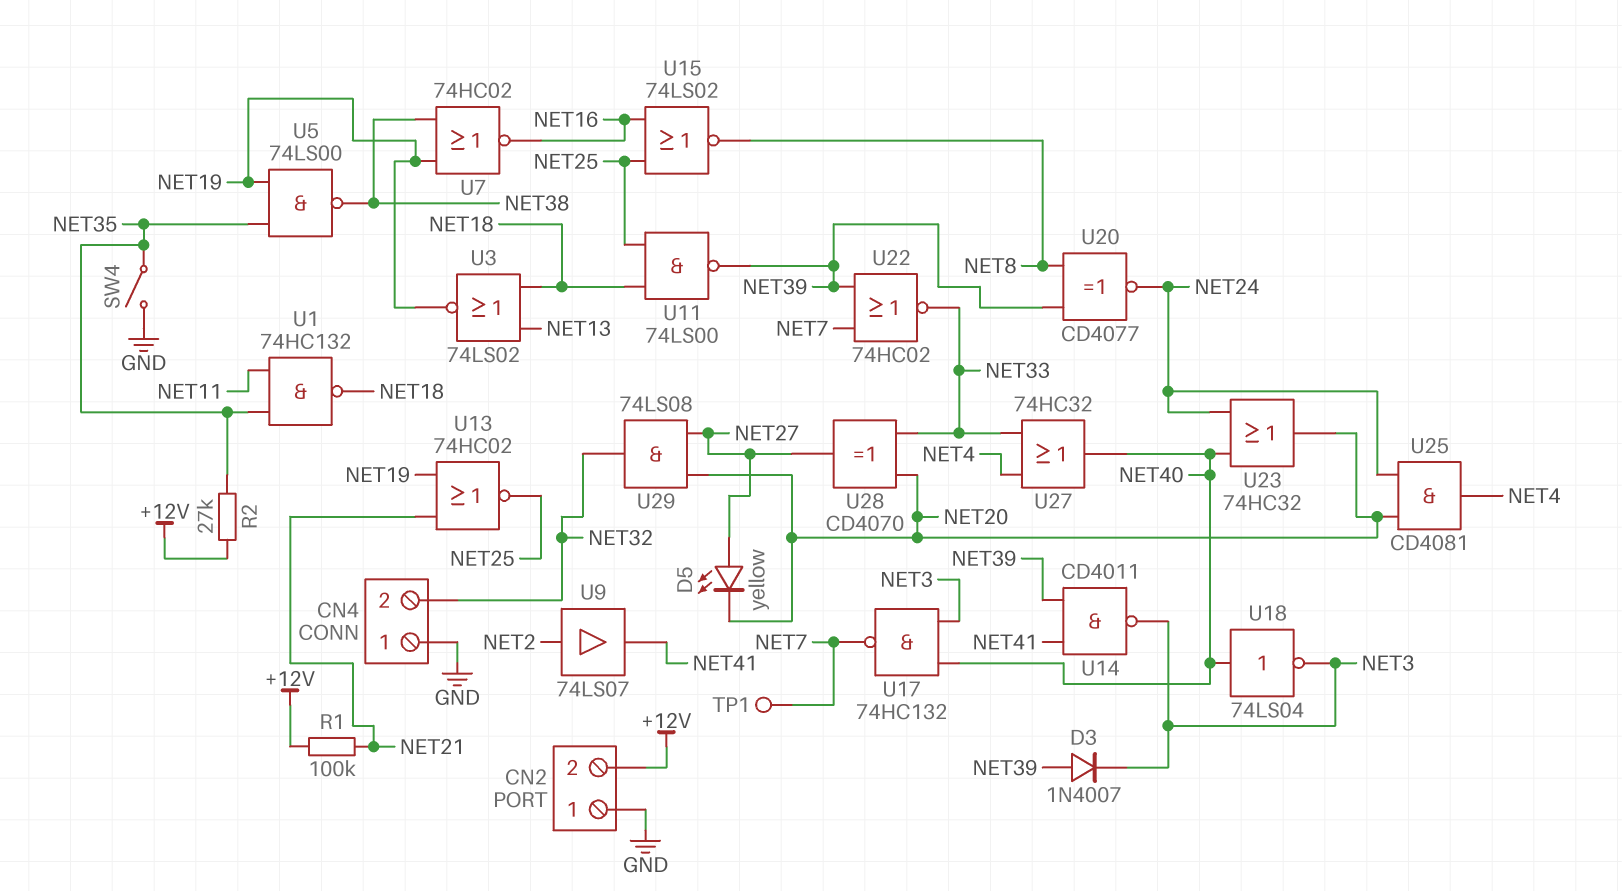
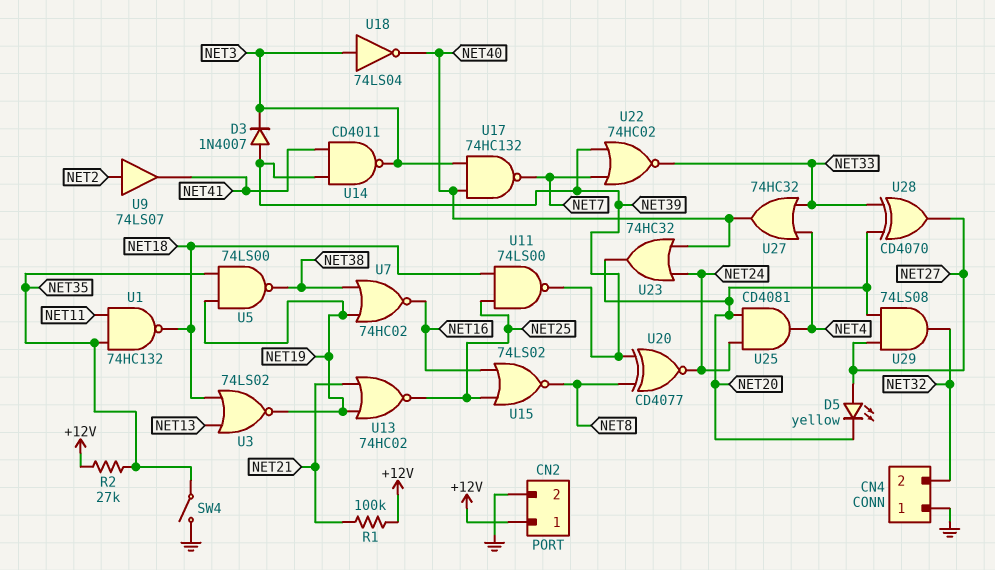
CN2 pin 1: GND -> +12V
CN2 pin 2: +12V -> GND
TP1: test point (NET7) -> none
U18: NOT 74LS04 (in NET40, out NET3) -> NOT 74LS04 (in NET3, out NET40)

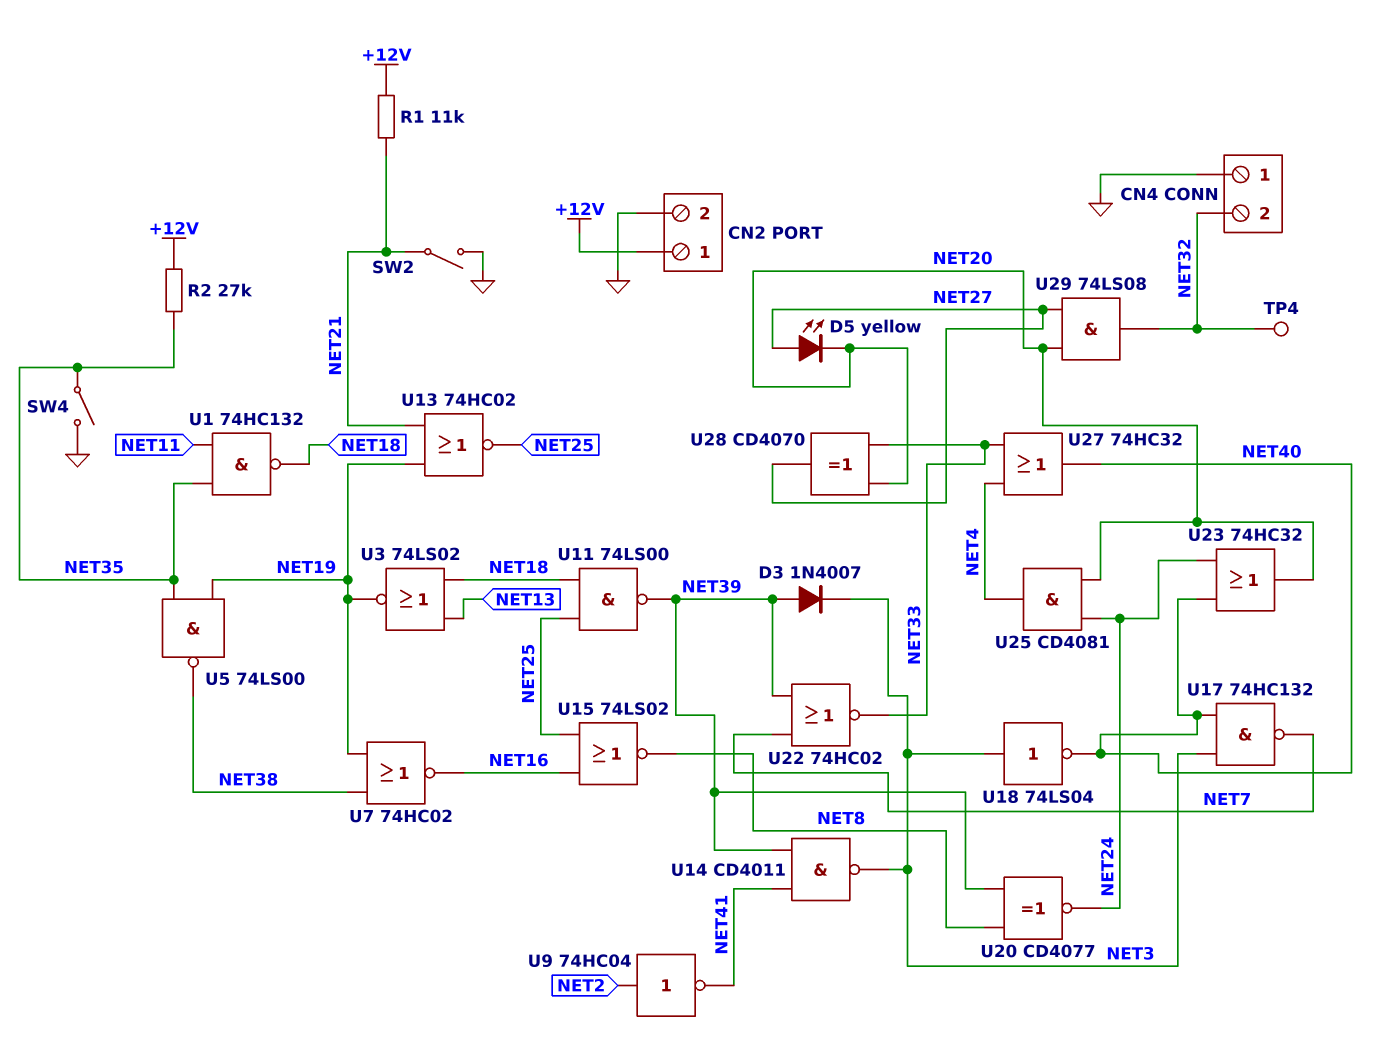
R1: 100k (+12V, NET21) -> 11k (+12V, NET21)
SW2: none -> switch (GND, NET21)
TP4: none -> test point (NET32)
U9: buffer 74LS07 (in NET2, out NET41) -> NOT 74HC04 (in NET2, out NET41)

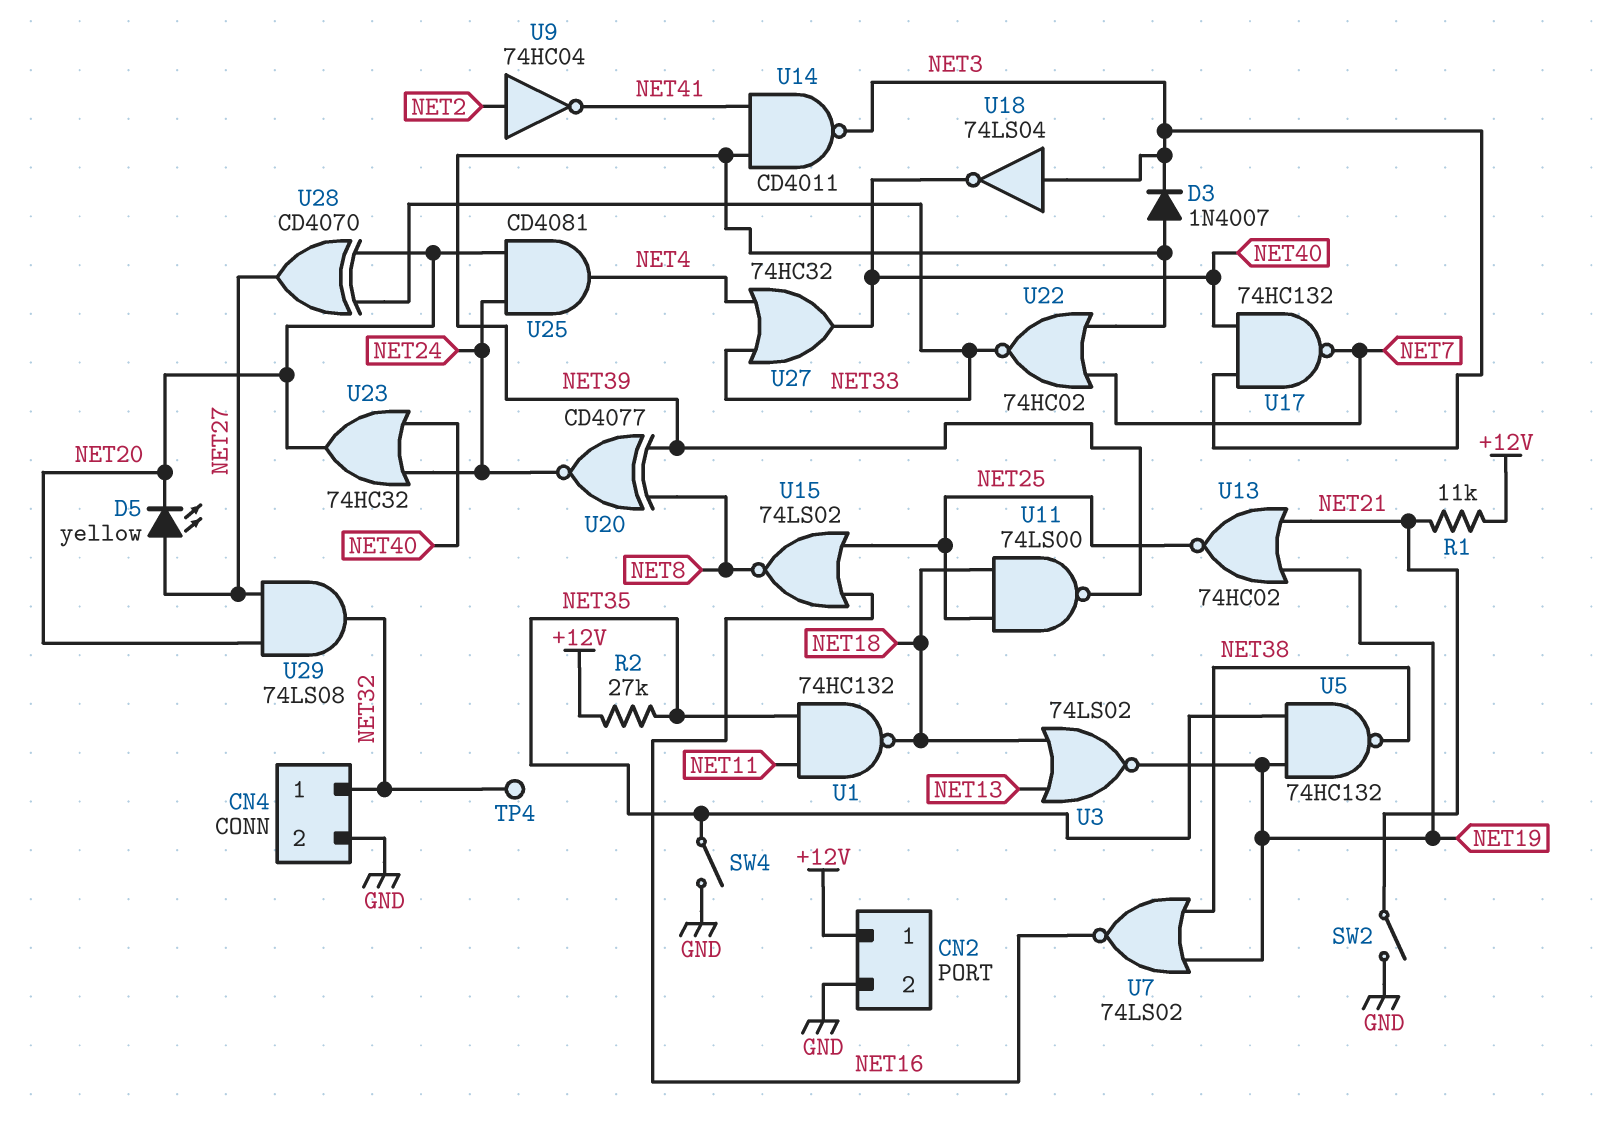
CN4 pin 1: GND -> NET32
CN4 pin 2: NET32 -> GND
U5: NAND 74LS00 (in NET19, in NET35, out NET38) -> NAND 74HC132 (in NET19, in NET35, out NET38)
U7: NOR 74HC02 (in NET19, in NET38, out NET16) -> NOR 74LS02 (in NET19, in NET38, out NET16)

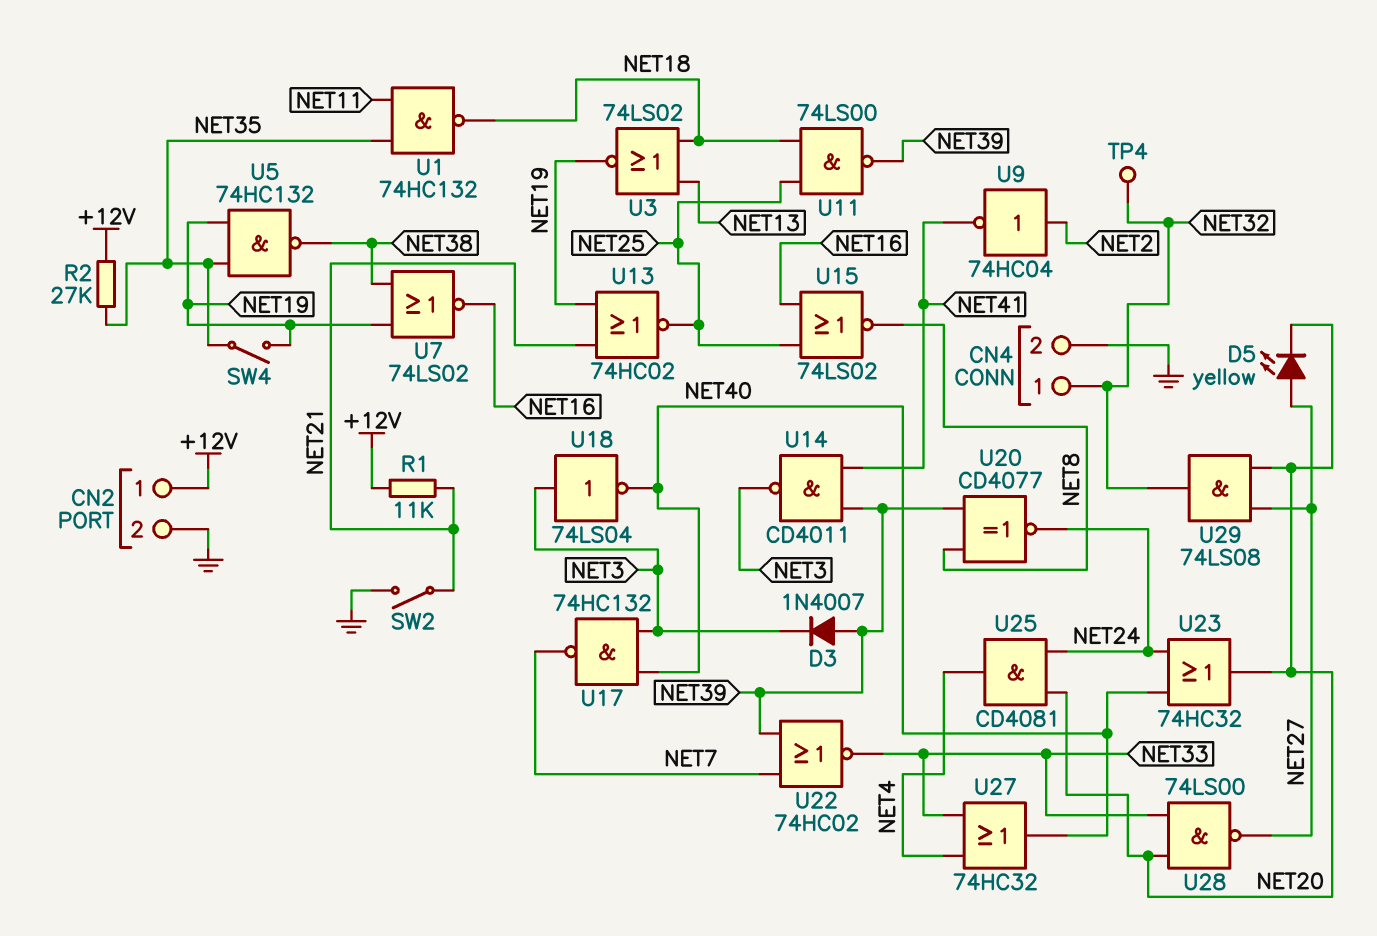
SW4: switch (GND, NET35) -> switch (NET19, NET35)
U28: XOR CD4070 (in NET20, in NET33, out NET27) -> NAND 74LS00 (in NET20, in NET33, out NET27)

